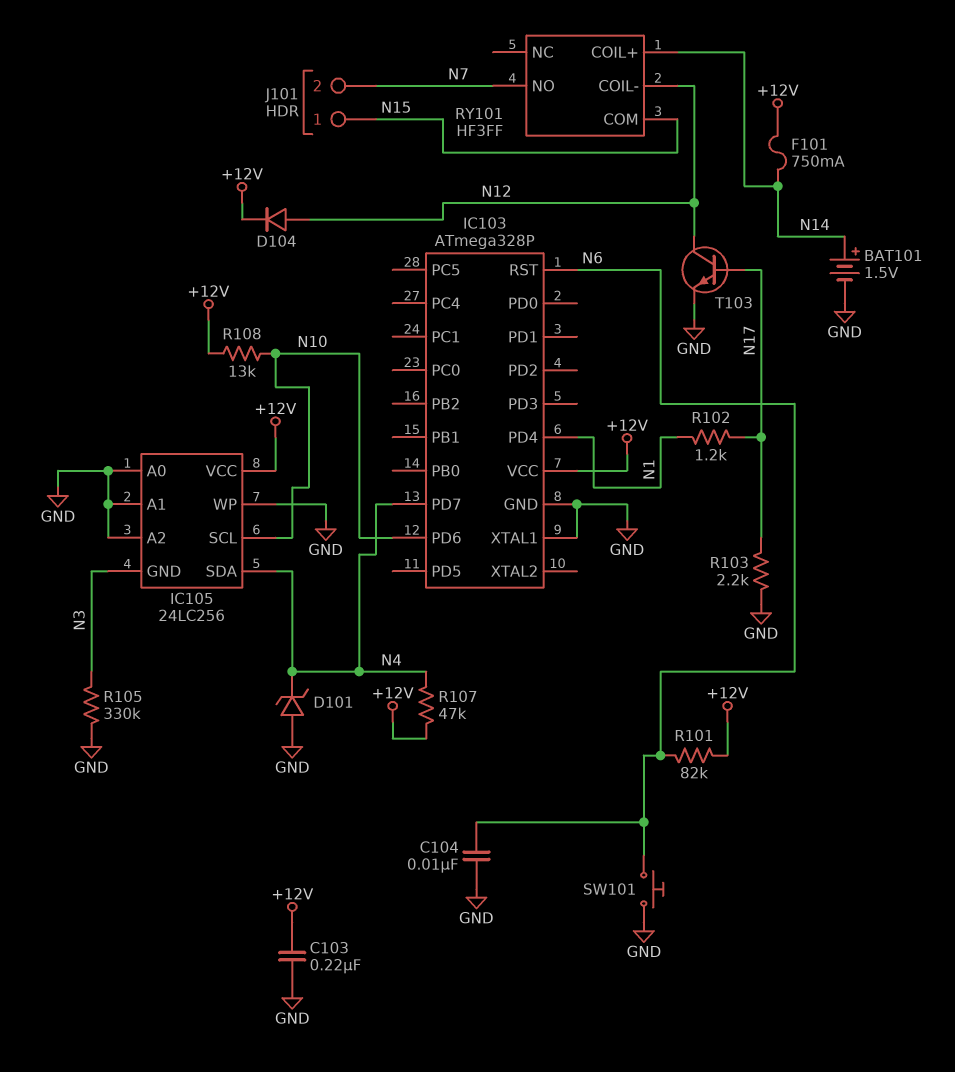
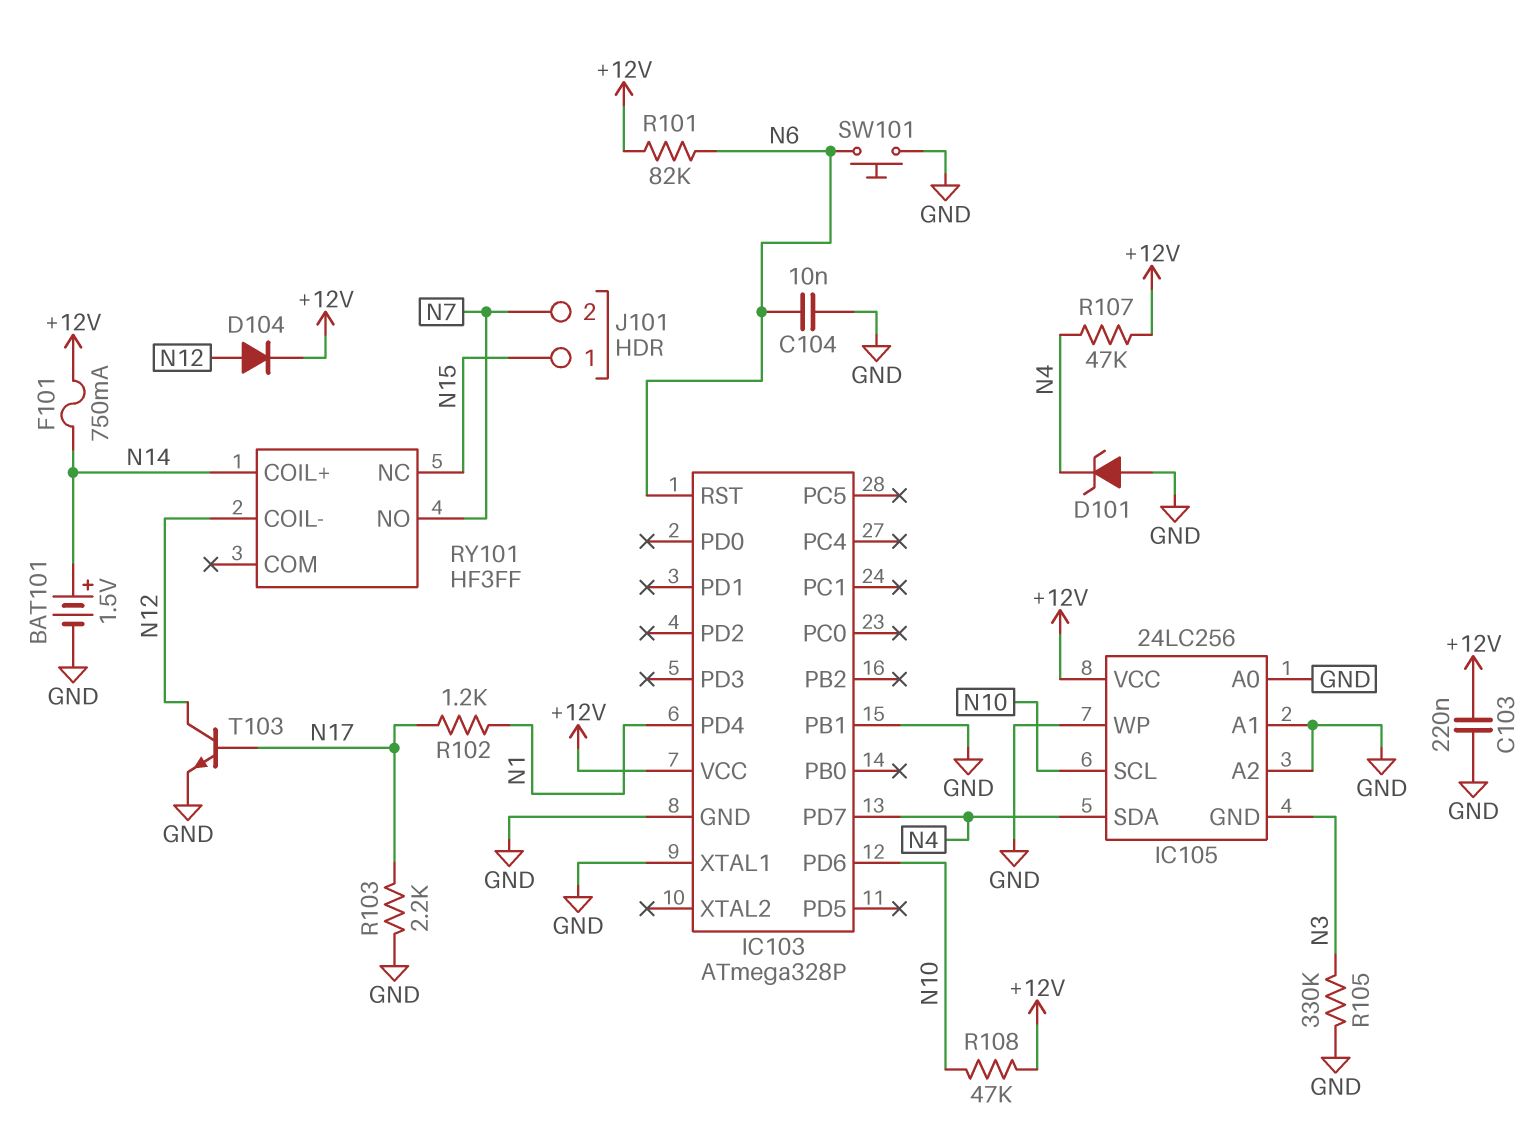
IC103 pin PB1: none -> GND
R108: 13k (+12V, N10) -> 47k (+12V, N10)
RY101 pin COM: N15 -> none
RY101 pin NC: none -> N15

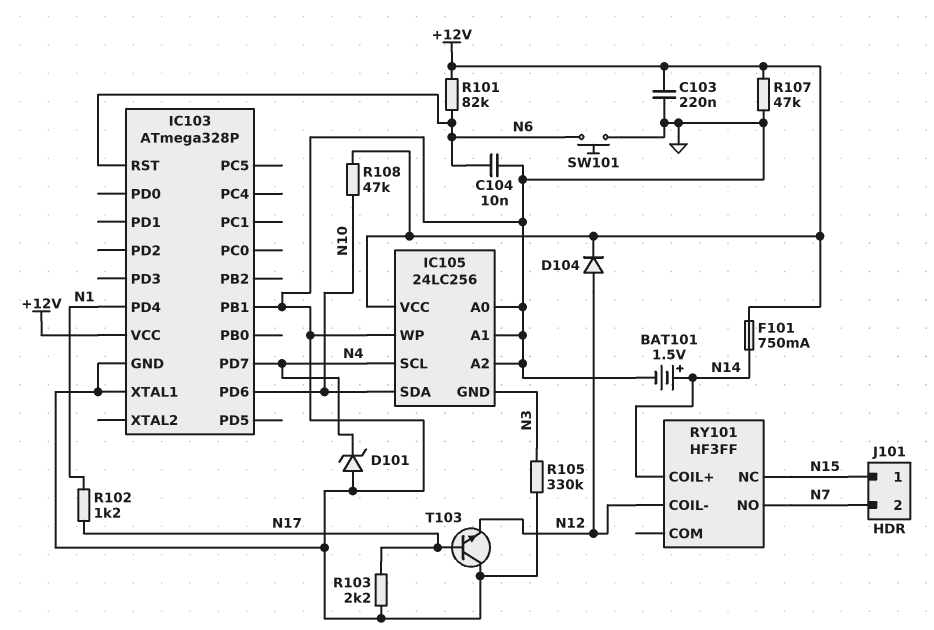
IC105 pin SCL: N10 -> N4
IC105 pin SDA: N4 -> N10
R107: 47k (+12V, N4) -> 47k (+12V, GND)
T103: NPN (B N17, C N12, E GND) -> NPN (B N17, C GND, E N12)

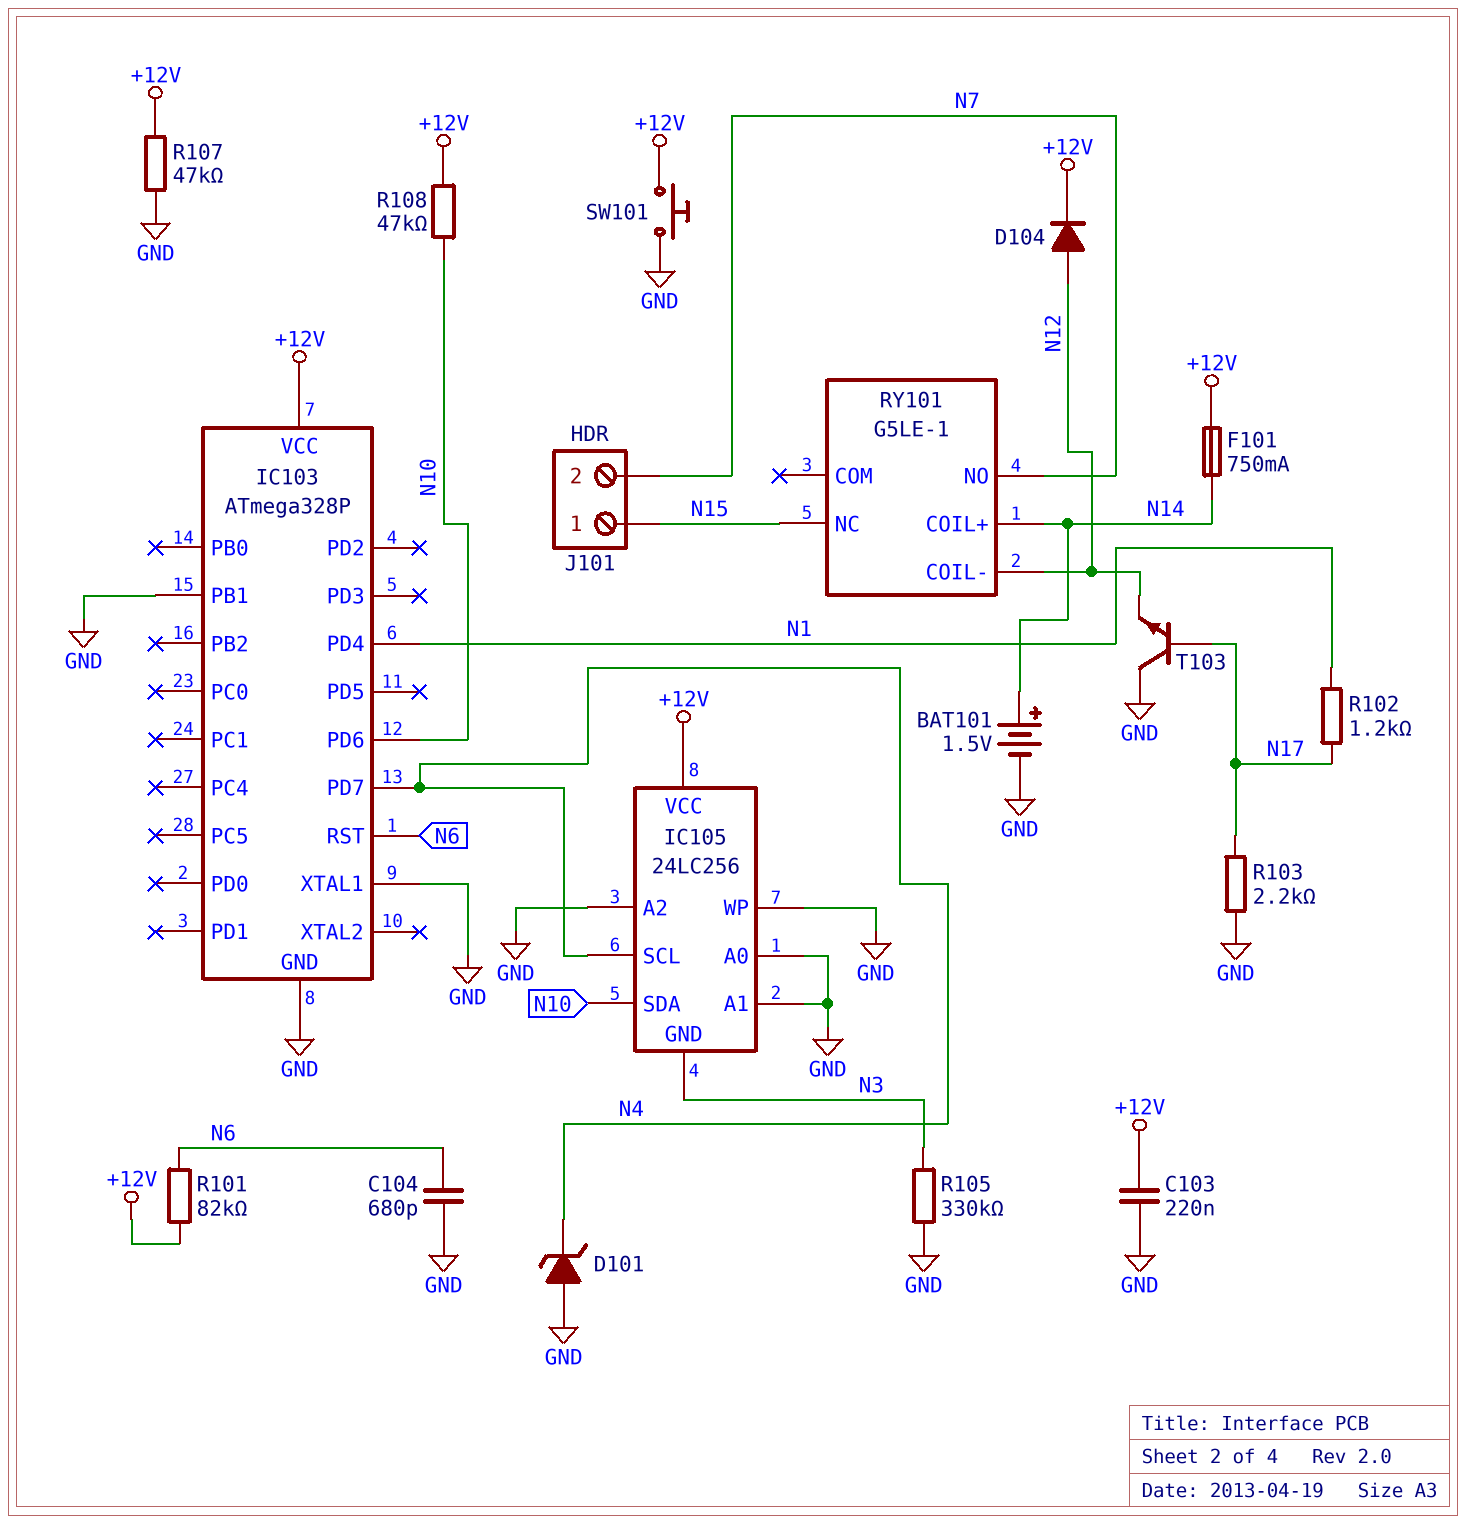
C104: 10nF (GND, N6) -> 680pF (GND, N6)
RY101: HF3FF -> G5LE-1
SW101: button (GND, N6) -> button (+12V, GND)

